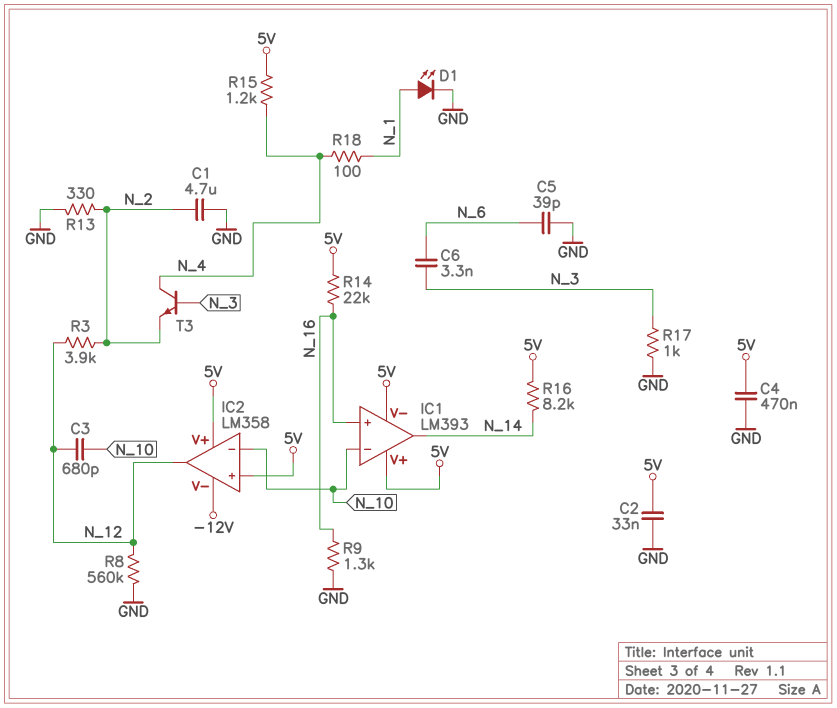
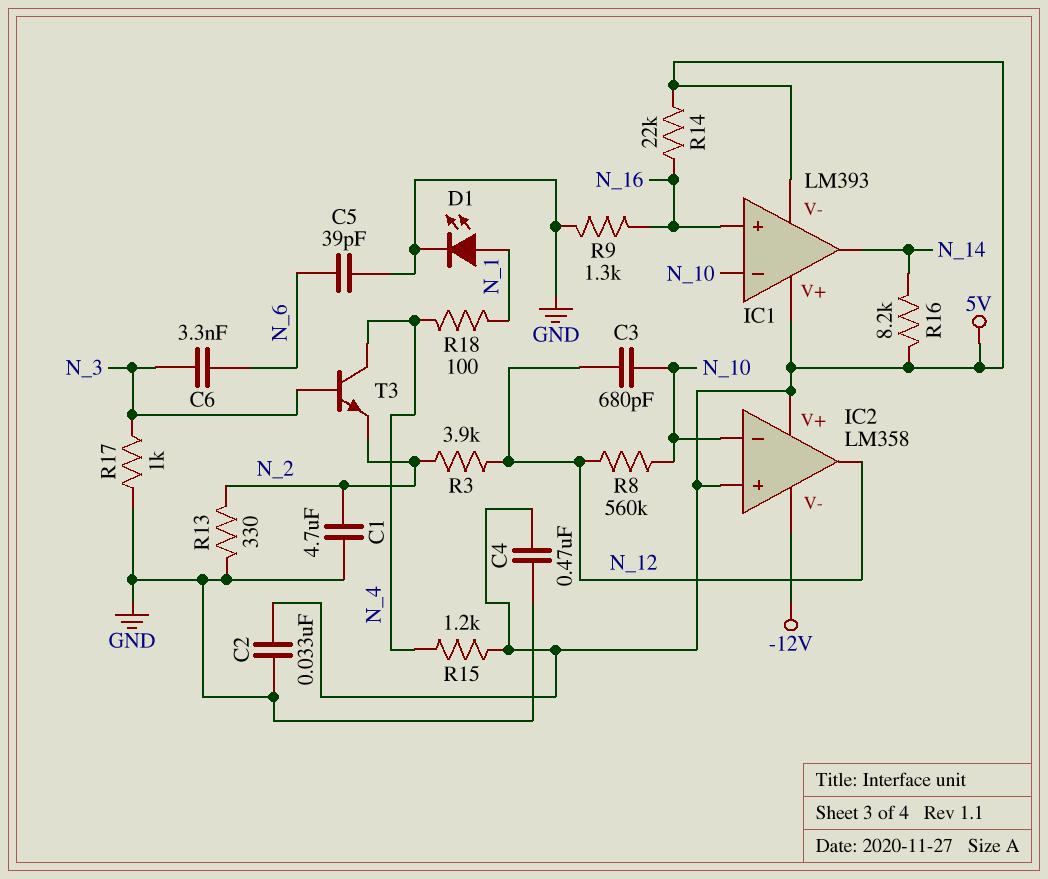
R8: 560k (GND, N_12) -> 560k (N_10, N_12)

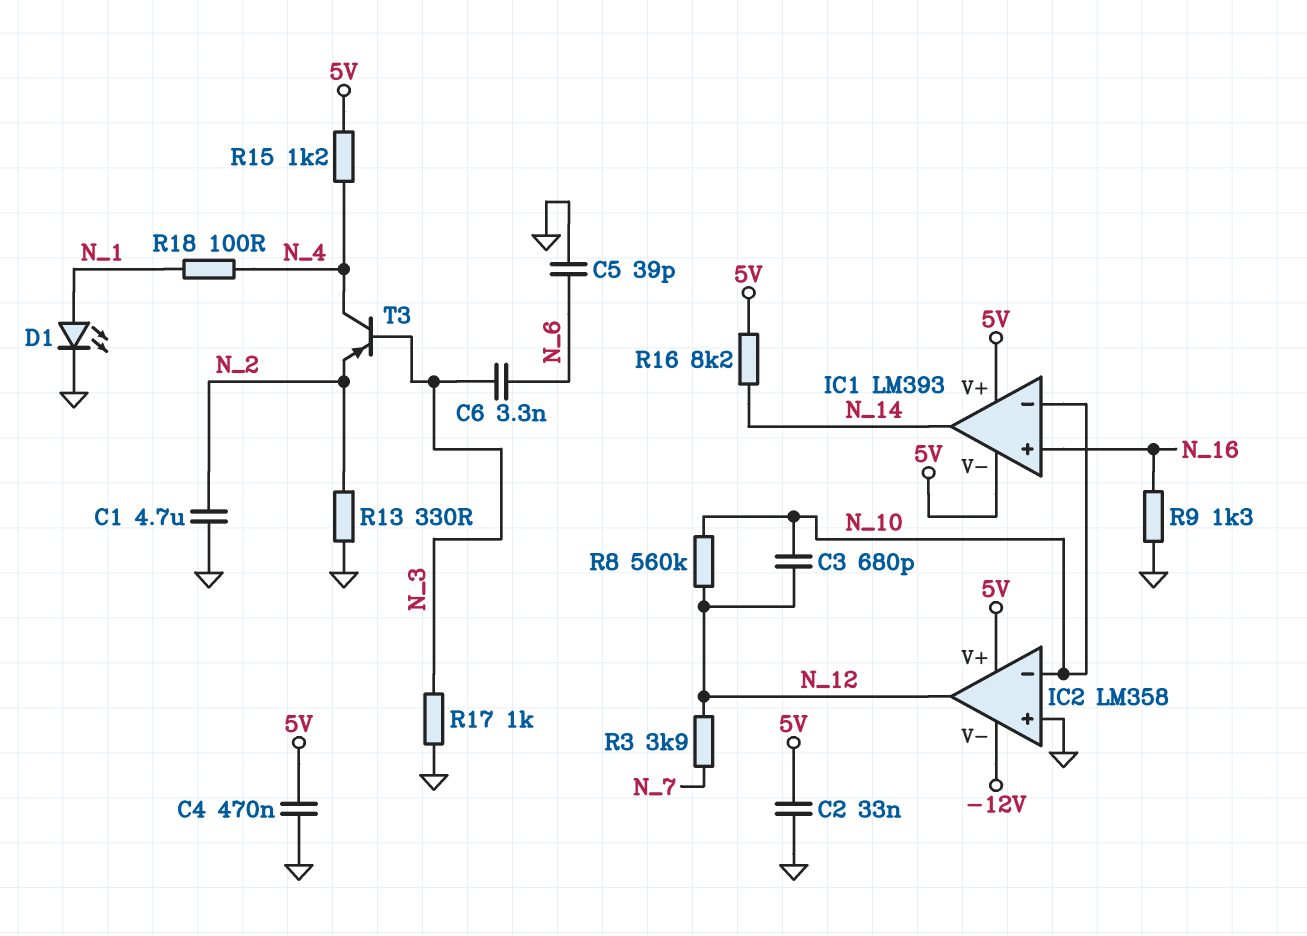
IC2 pin in+: 5V -> GND
R3: 3.9k (N_2, N_12) -> 3.9k (N_7, N_12)
R14: 22k (5V, N_16) -> none
T3: NPN (B N_3, C N_4, E N_2) -> PNP (B N_3, C N_4, E N_2)

